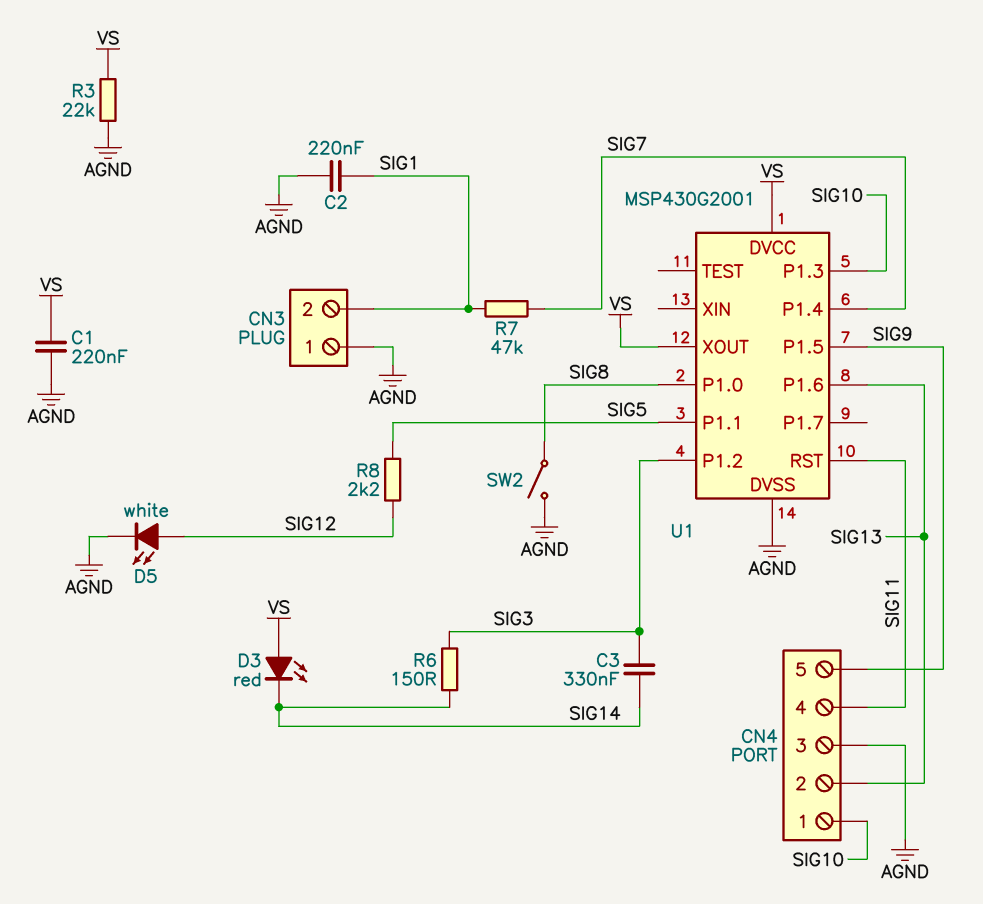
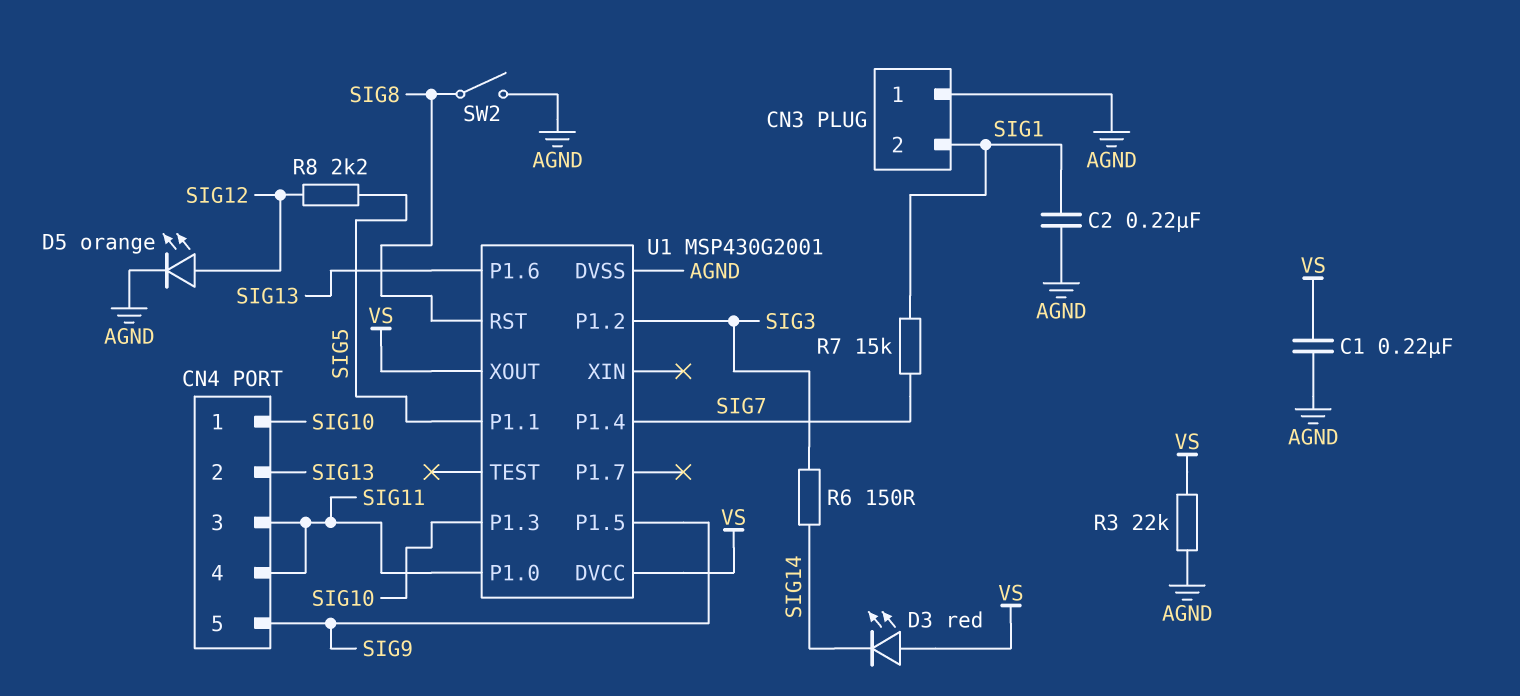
C3: 330nF (SIG3, SIG14) -> none
CN4 pin 3: AGND -> SIG11
D5: LED white (A SIG12, K AGND) -> LED orange (A SIG12, K AGND)
R7: 47k (SIG1, SIG7) -> 15k (SIG1, SIG7)
U1 pin P1.0: SIG8 -> SIG11
U1 pin RST: SIG11 -> SIG8

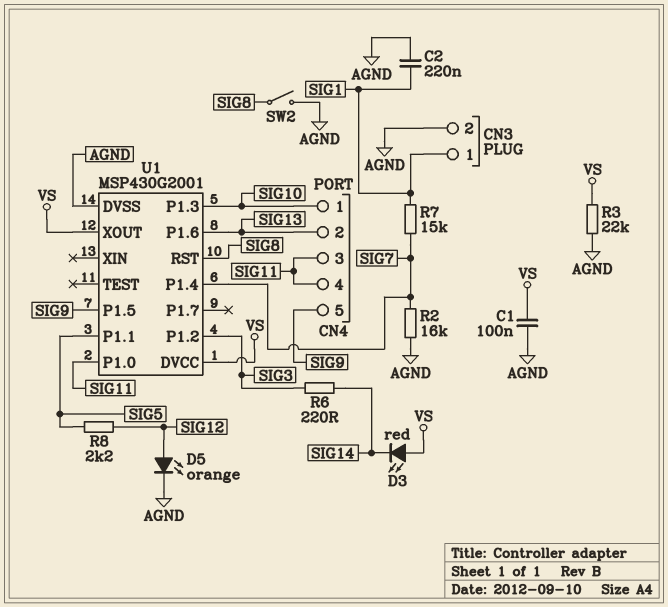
C1: 220nF (AGND, VS) -> 100nF (AGND, VS)
CN3 pin 1: AGND -> SIG1
CN3 pin 2: SIG1 -> AGND
R2: none -> 16k (AGND, SIG7)
R6: 150 (SIG3, SIG14) -> 220 (SIG3, SIG14)

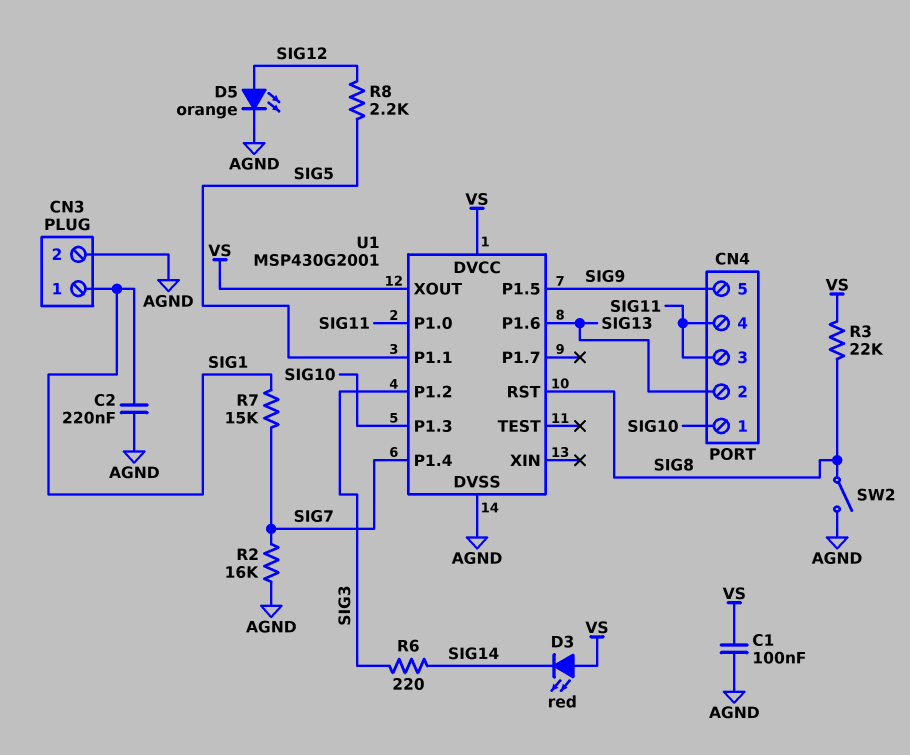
R3: 22k (AGND, VS) -> 22k (SIG8, VS)

